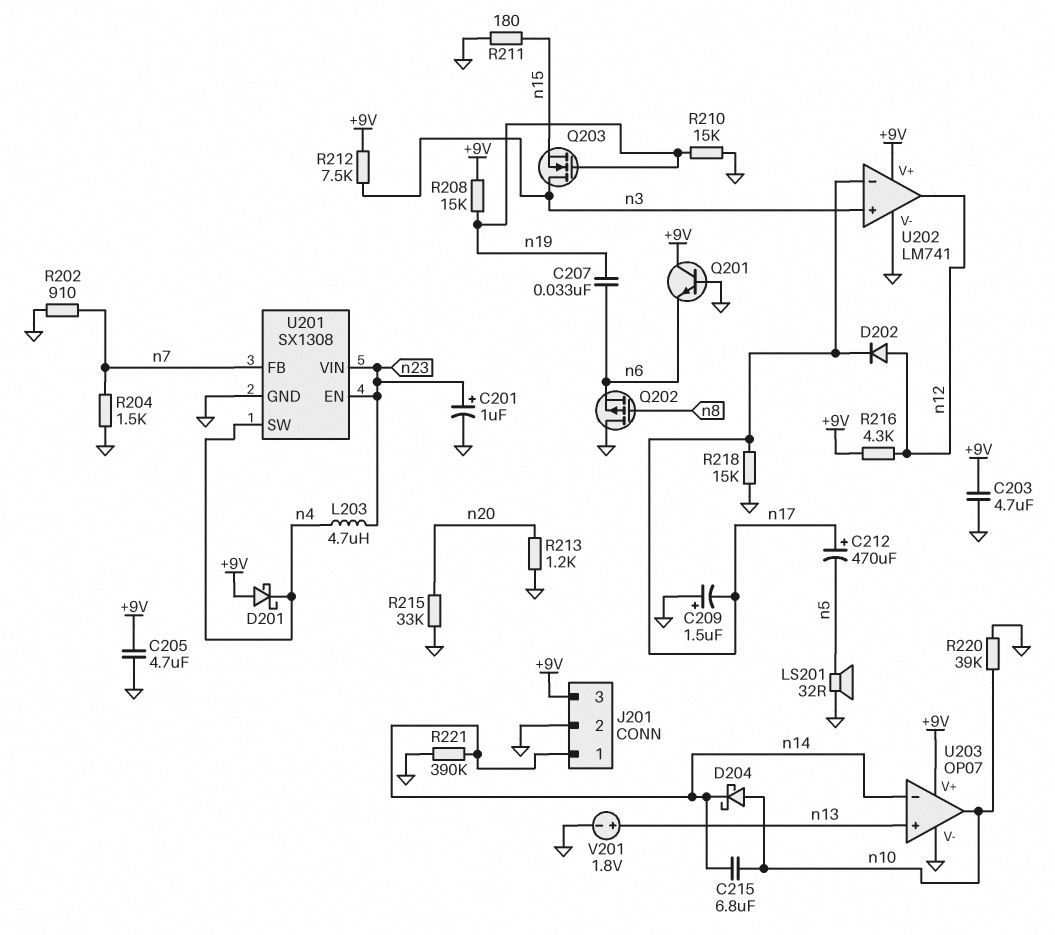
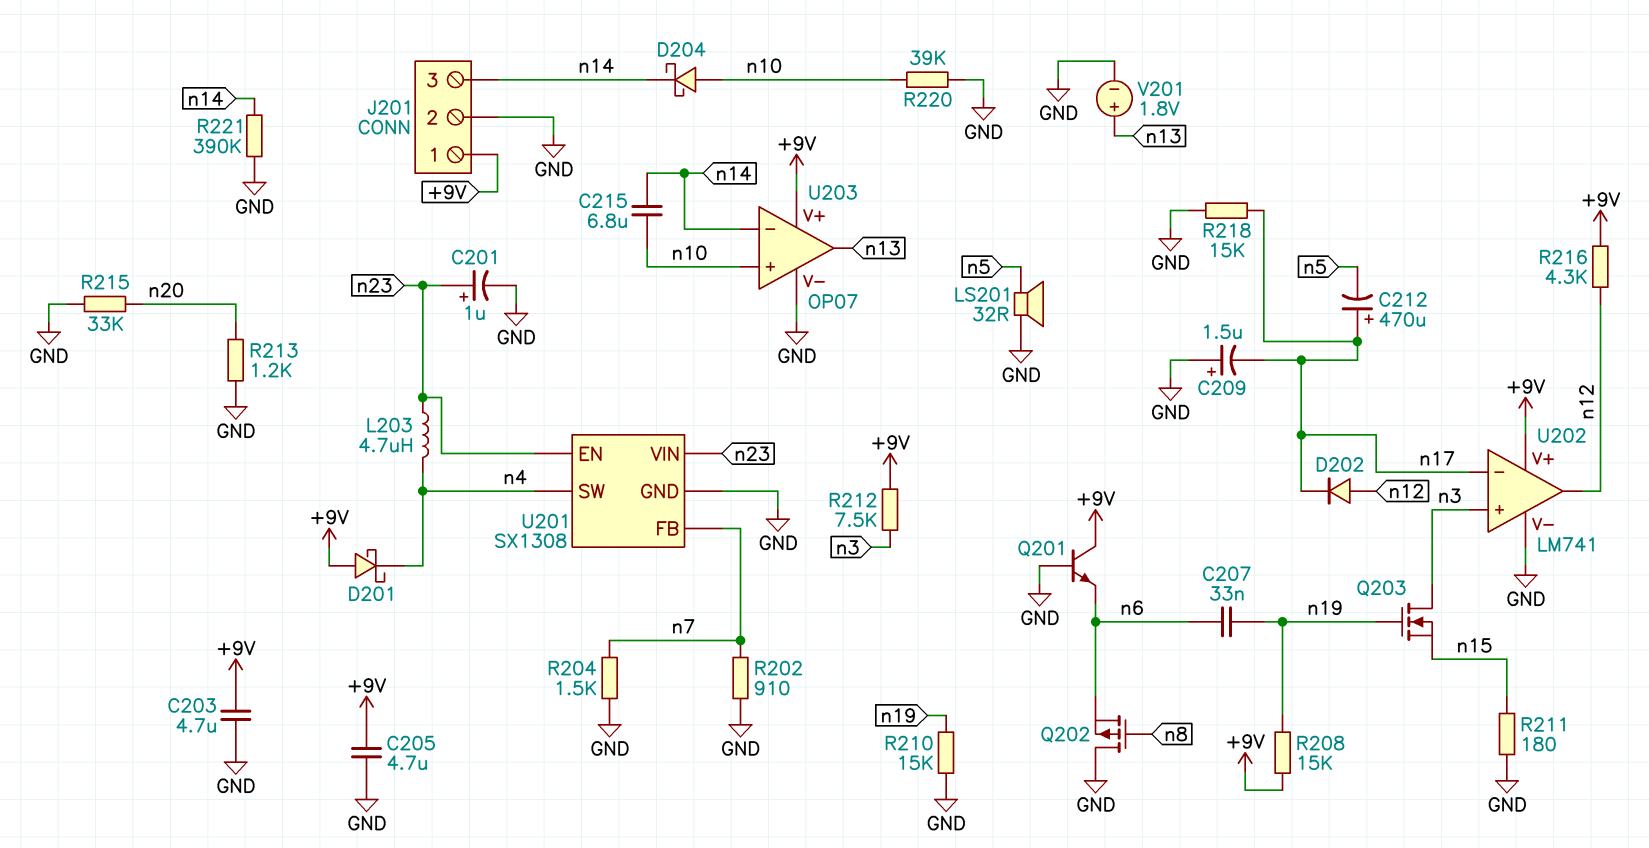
J201 pin 1: n14 -> +9V
J201 pin 3: +9V -> n14
U203 pin in+: n13 -> n10
U203 pin out: n10 -> n13

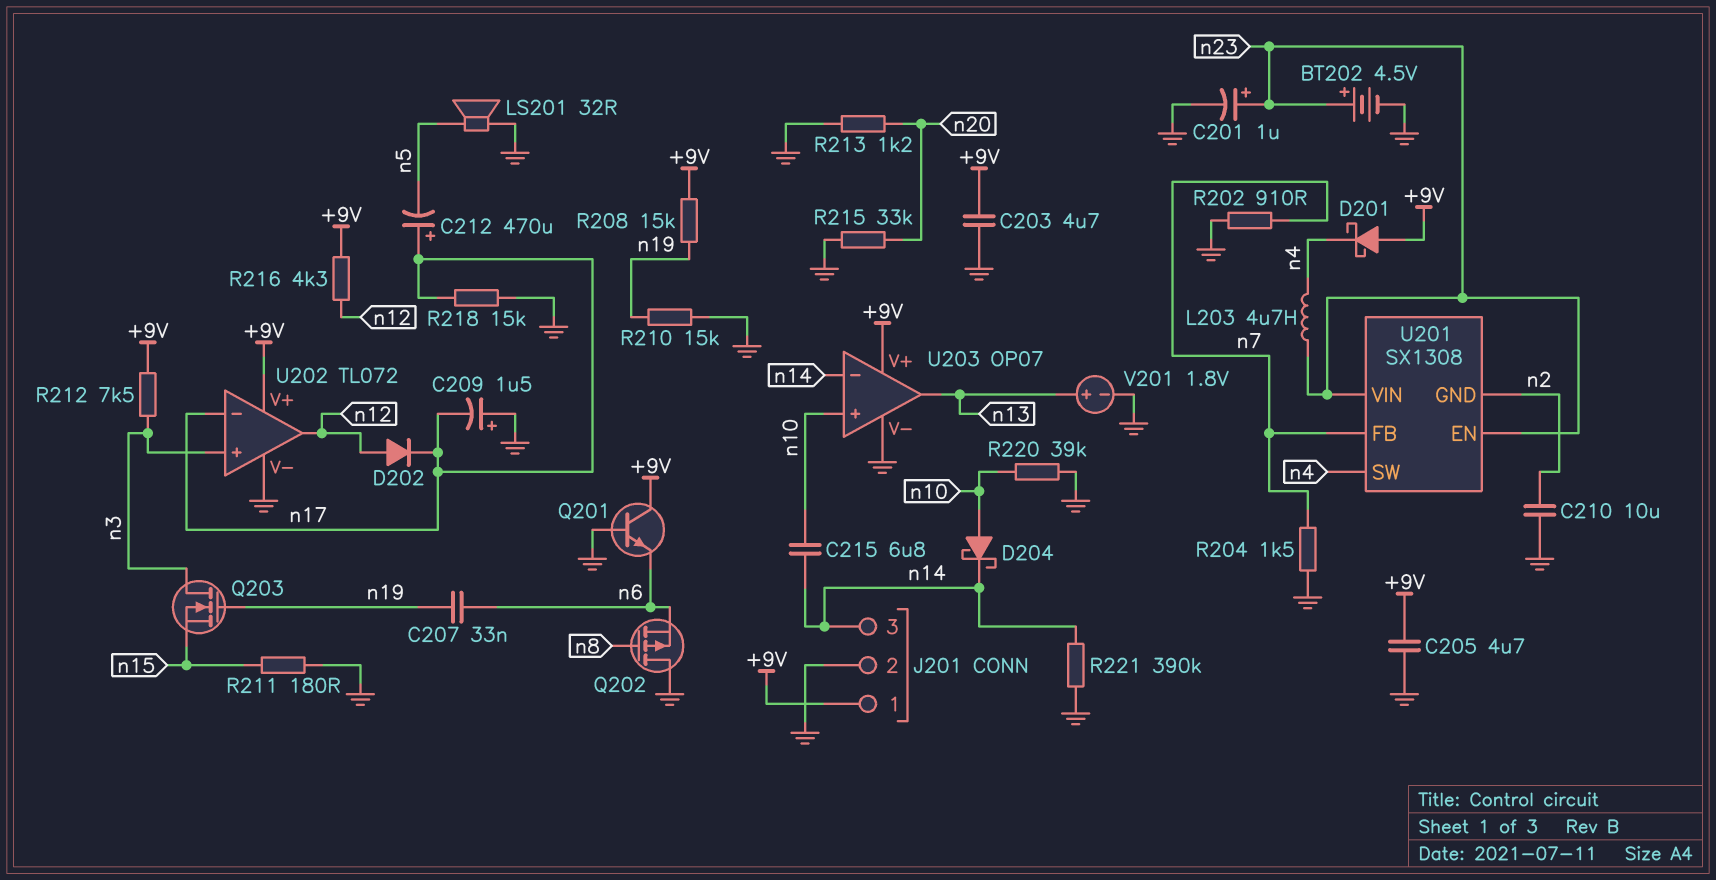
BT202: none -> 4.5V (plus n23, minus GND)
C210: none -> 10uF (GND, n2)
U201 pin GND: GND -> n2
U202: LM741 -> TL072

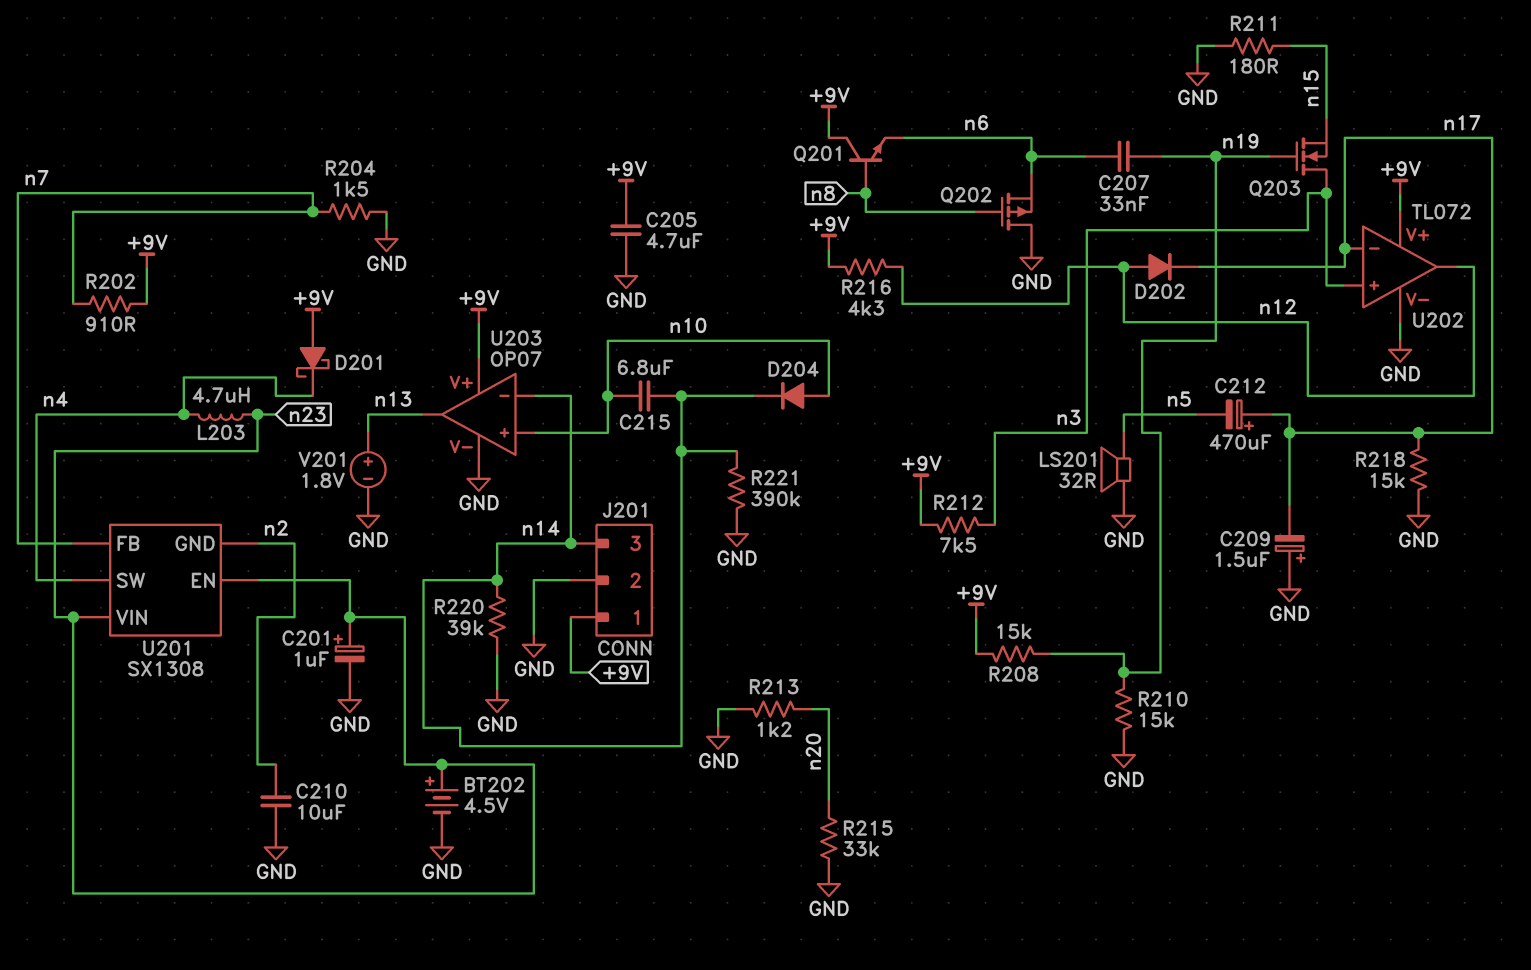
C203: 4.7uF (+9V, GND) -> none
D204: schottky (A n10, K n14) -> diode (A n10, K n14)
Q201: NPN (B GND, C +9V, E n6) -> NPN (B n8, C +9V, E n6)
R202: 910 (GND, n7) -> 910 (+9V, n7)
R220: 39k (GND, n10) -> 39k (GND, n14)

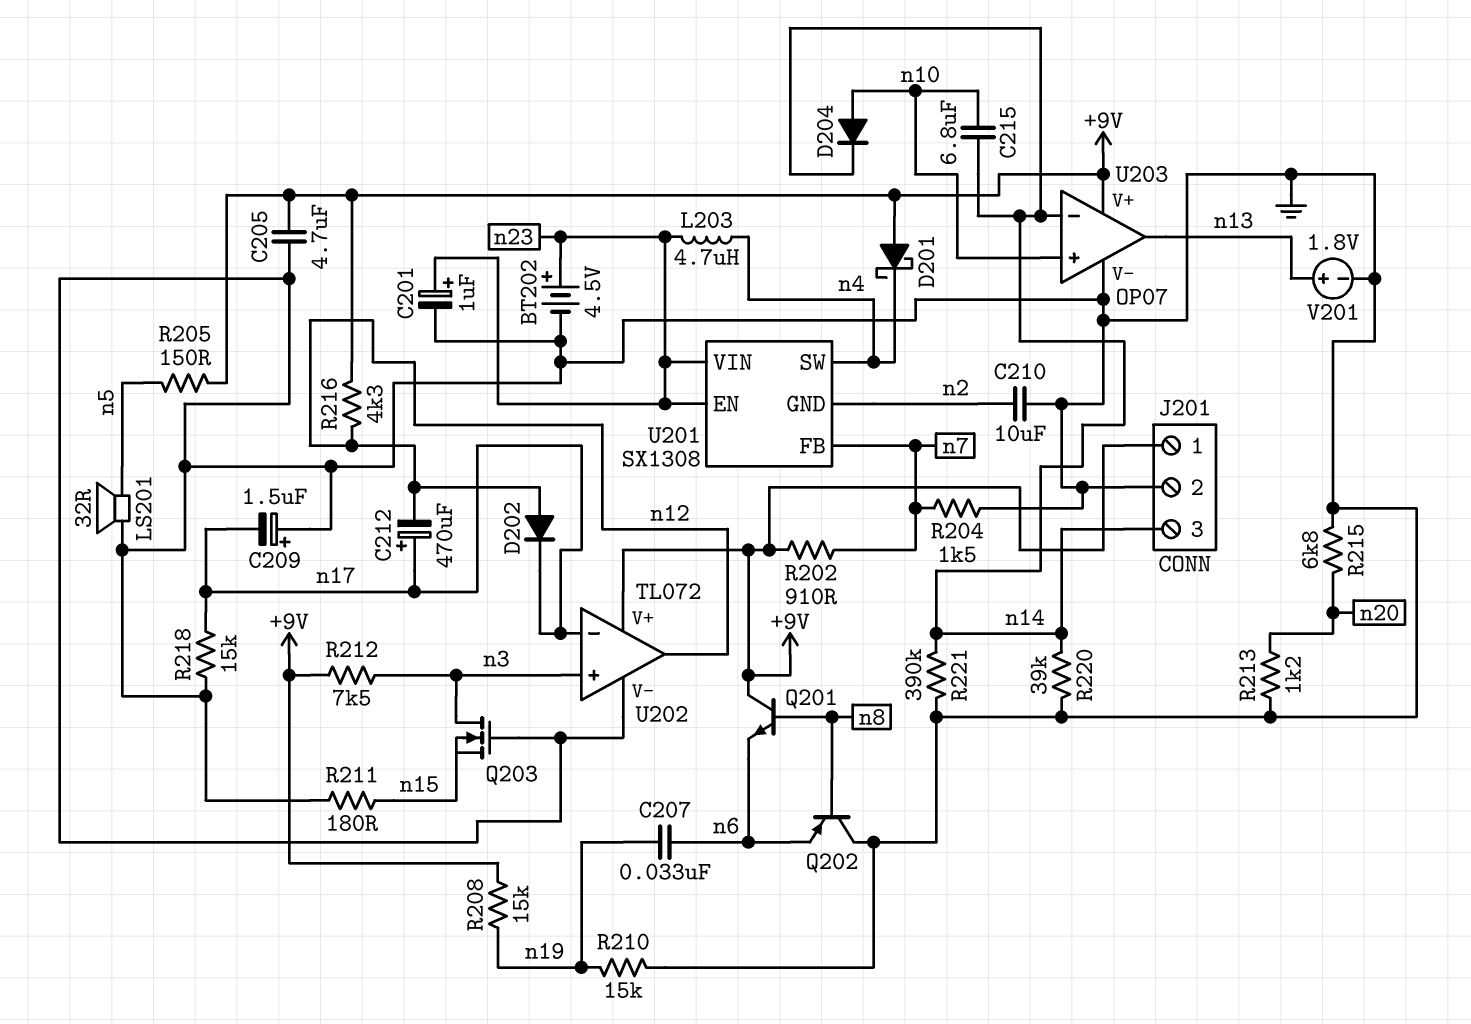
C212: 470uF (plus n17, minus n5) -> 470uF (plus n17, minus n12)
Q202: PMOS (G n8, D GND, S n6) -> PNP (B n8, C GND, E n6)
Q203: NMOS (G n19, D n3, S n15) -> NMOS (G GND, D n3, S n15)
R205: none -> 150 (+9V, n5)
R215: 33k (GND, n20) -> 6.8k (GND, n20)

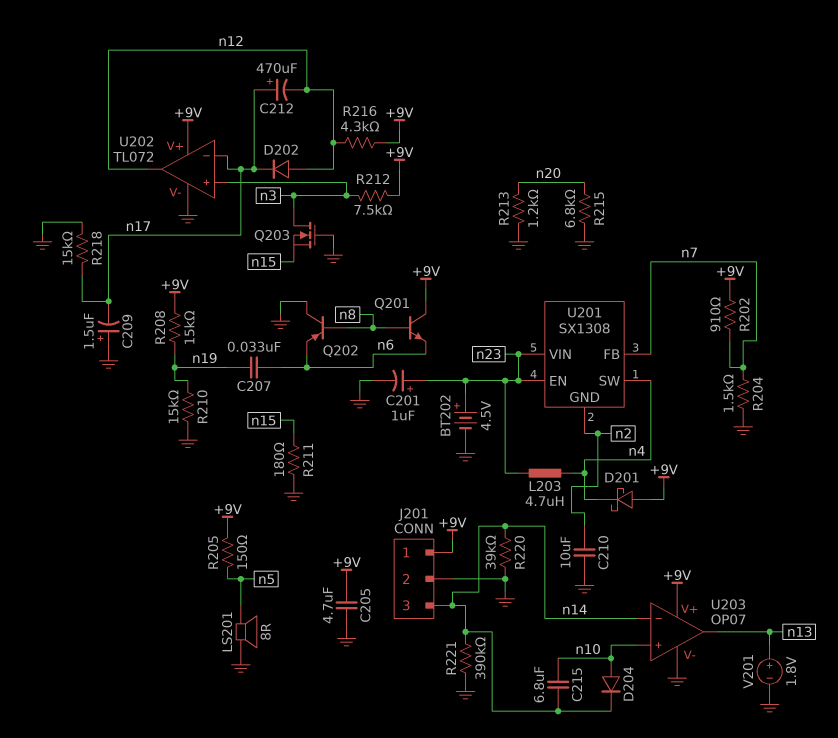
LS201: speaker 32R (GND, n5) -> speaker 8R (GND, n5)

